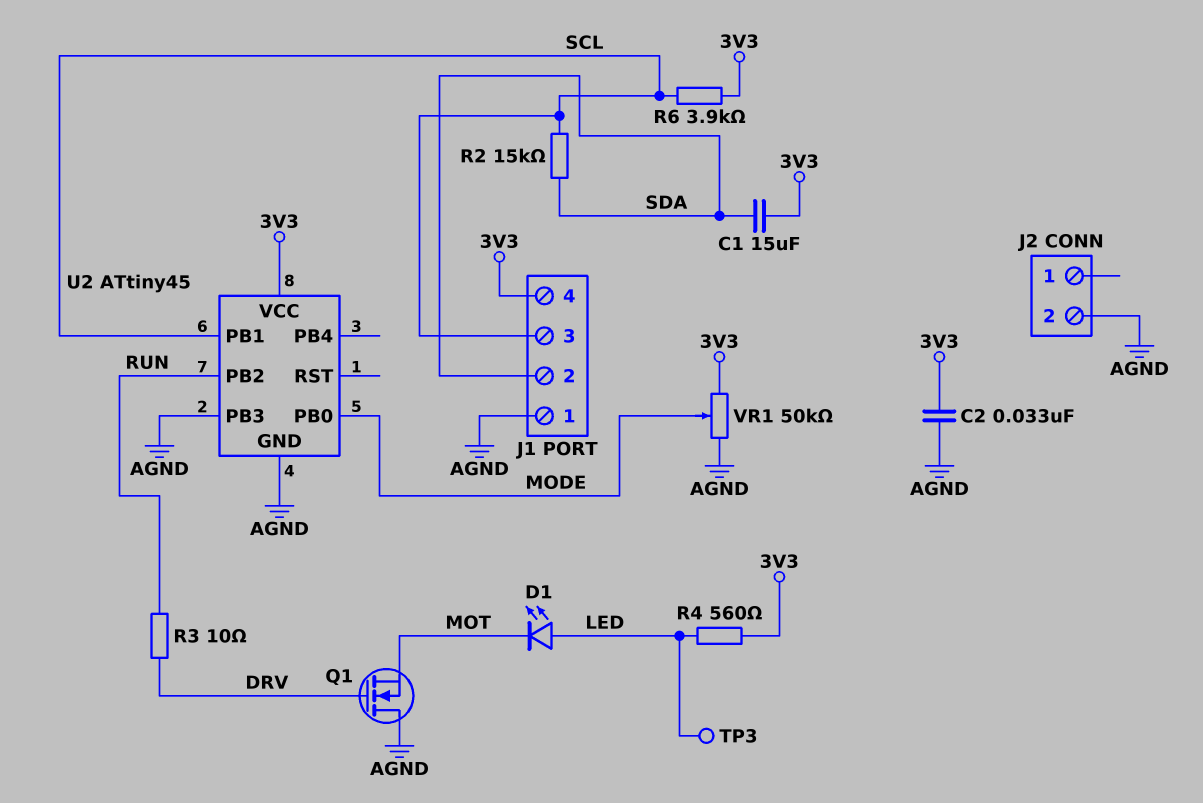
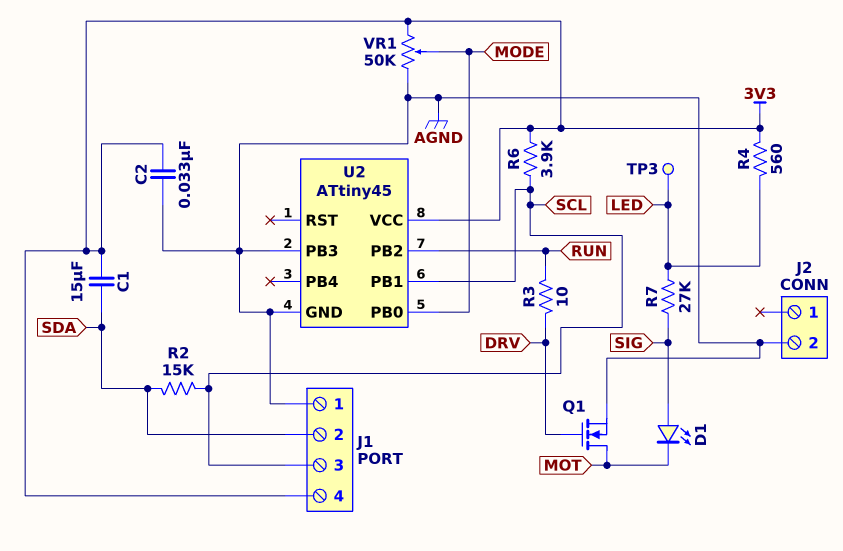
D1: LED (A LED, K MOT) -> LED (A SIG, K MOT)
Q1: NMOS (G DRV, D AGND, S MOT) -> NMOS (G DRV, D MOT, S AGND)
R7: none -> 27k (LED, SIG)

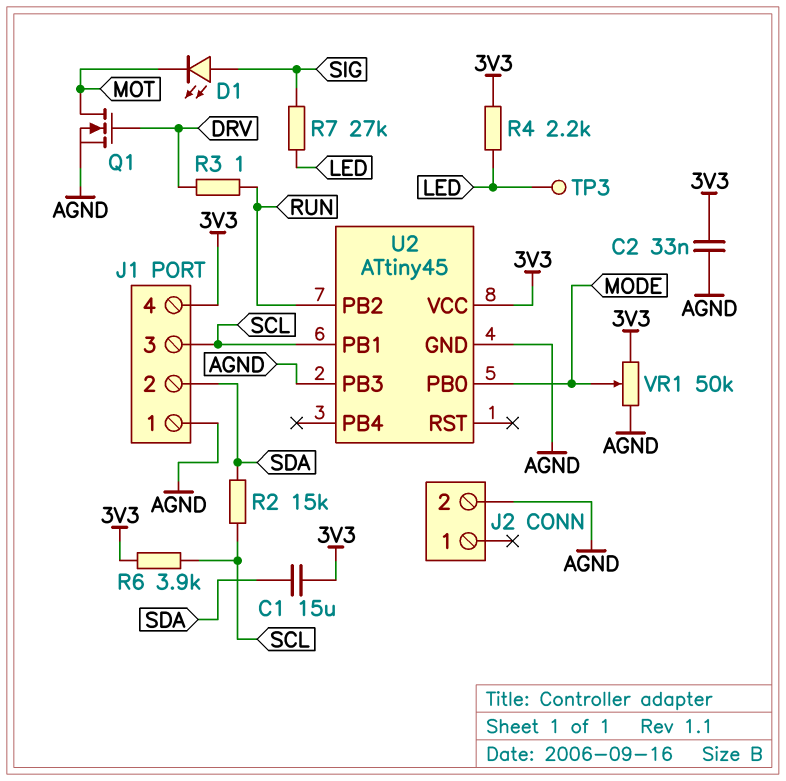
R3: 10 (DRV, RUN) -> 1 (DRV, RUN)
R4: 560 (3V3, LED) -> 2.2k (3V3, LED)

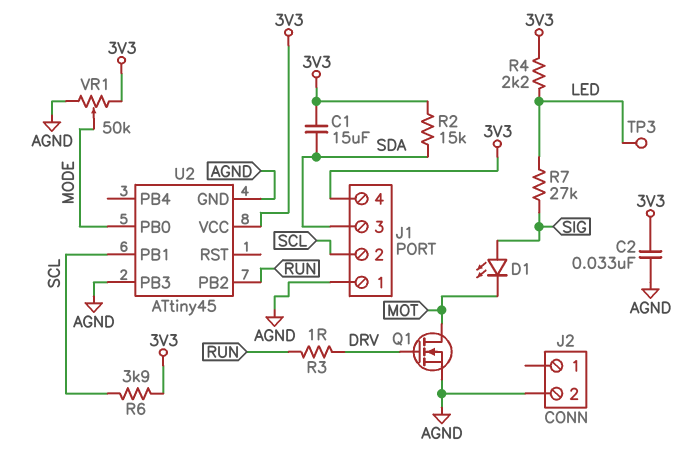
J1 pin 2: SDA -> SCL
J1 pin 3: SCL -> SDA
R2: 15k (SCL, SDA) -> 15k (3V3, SDA)

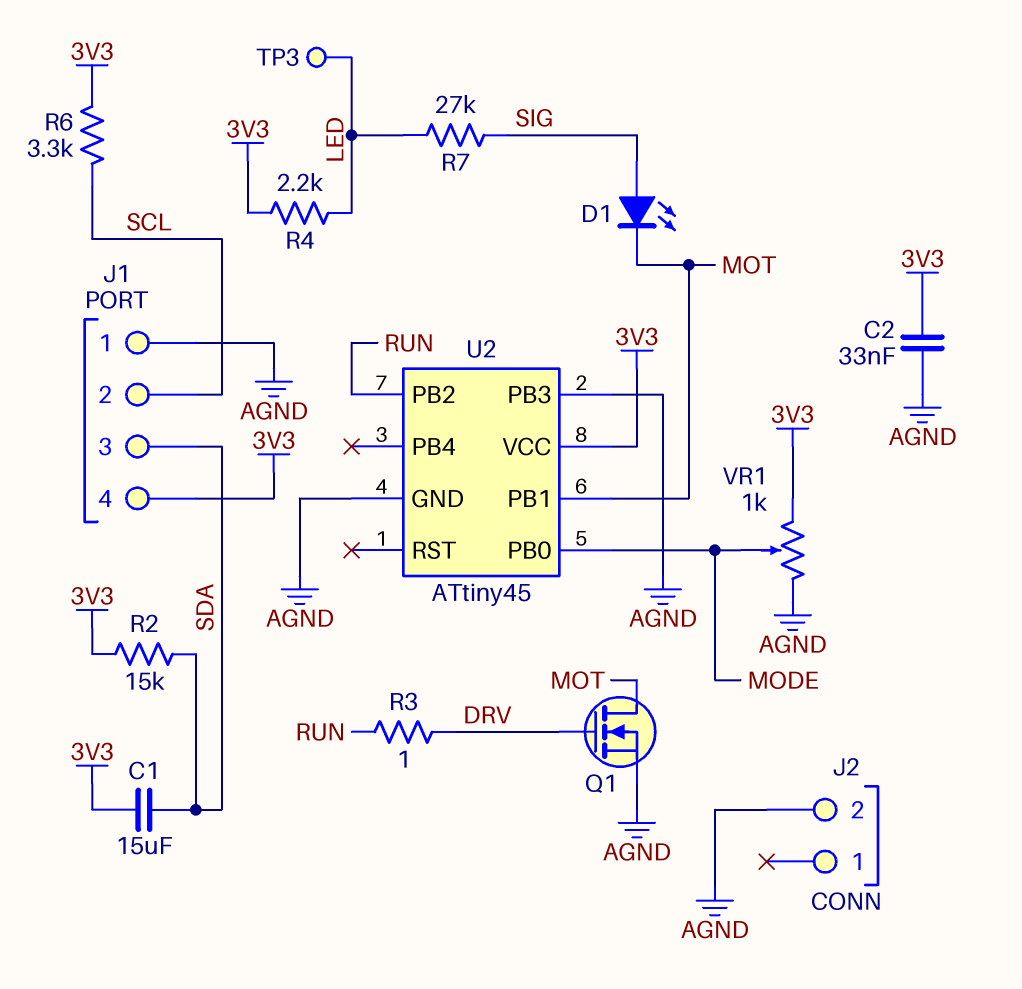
R6: 3.9k (3V3, SCL) -> 3.3k (3V3, SCL)
U2 pin PB1: SCL -> MOT
VR1: 50k (3V3, AGND, wiper MODE) -> 1k (3V3, AGND, wiper MODE)

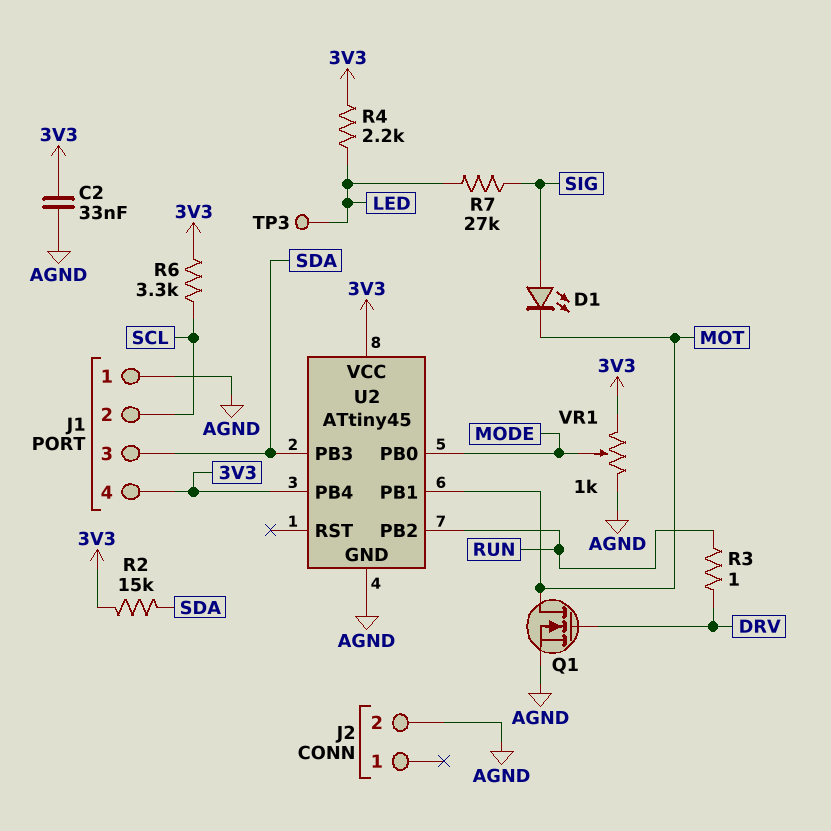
C1: 15uF (3V3, SDA) -> none
U2 pin PB3: AGND -> SDA
U2 pin PB4: none -> 3V3

